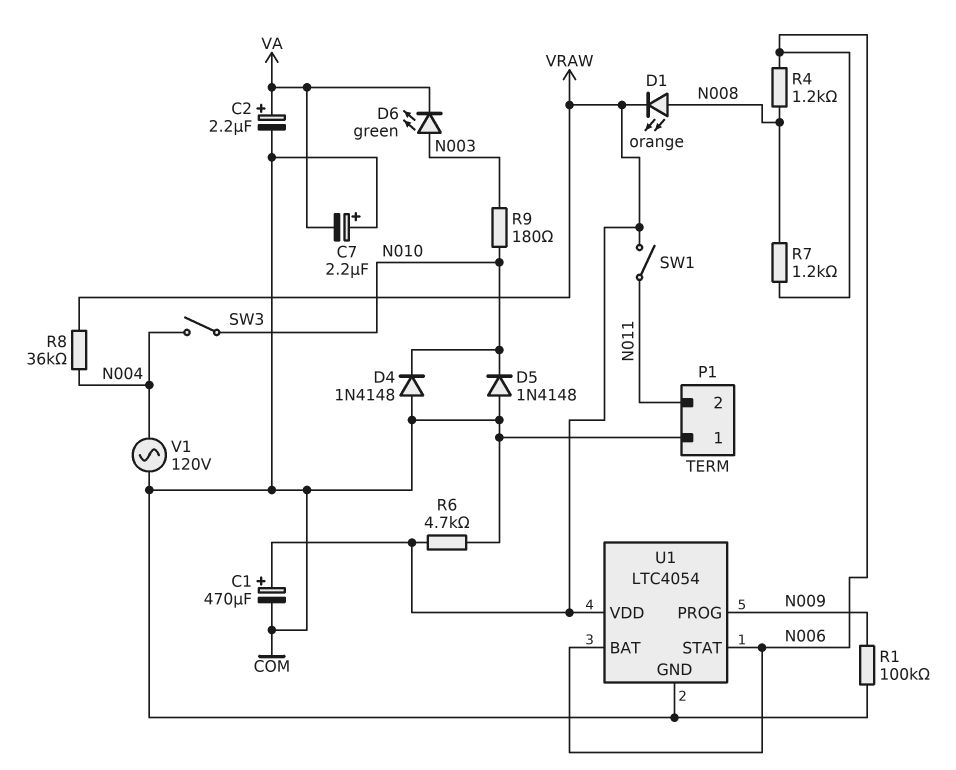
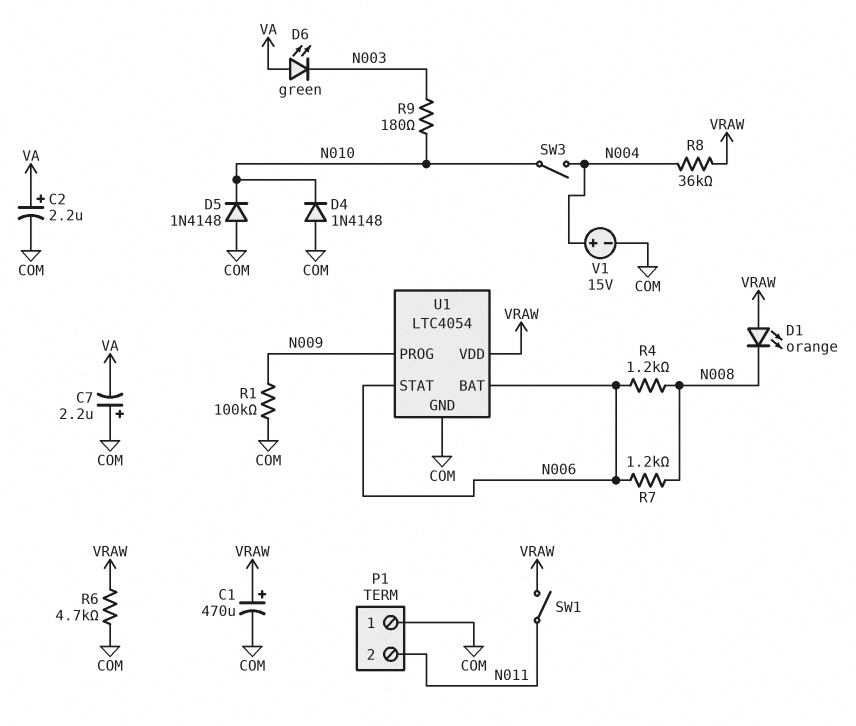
D1: LED orange (A N008, K VRAW) -> LED orange (A VRAW, K N008)
D6: LED green (A N003, K VA) -> LED green (A VA, K N003)
V1: AC 120V (COM, N004) -> 15V (plus N004, minus COM)

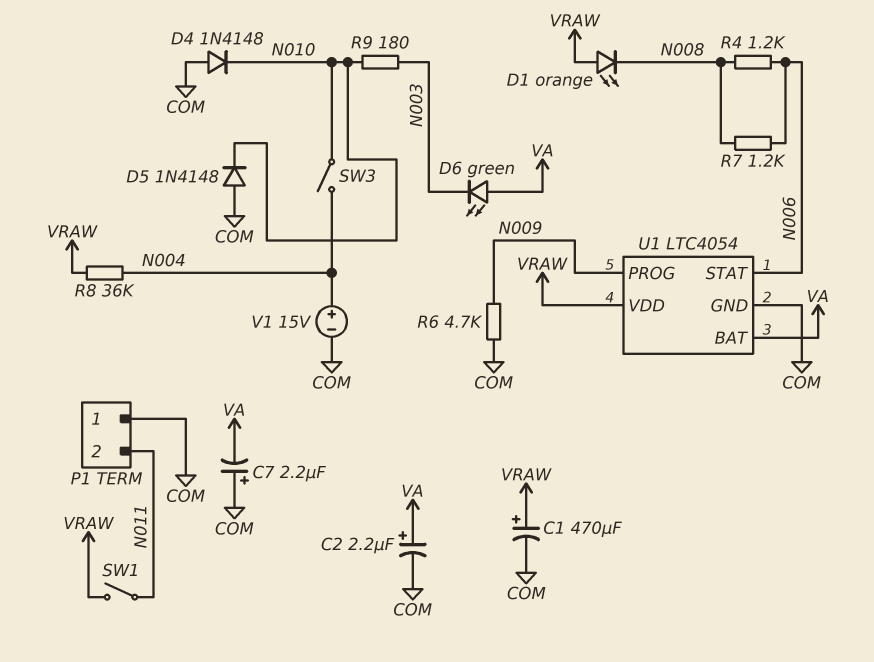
R1: 100k (COM, N009) -> none
R6: 4.7k (COM, VRAW) -> 4.7k (COM, N009)
U1 pin BAT: N006 -> VA

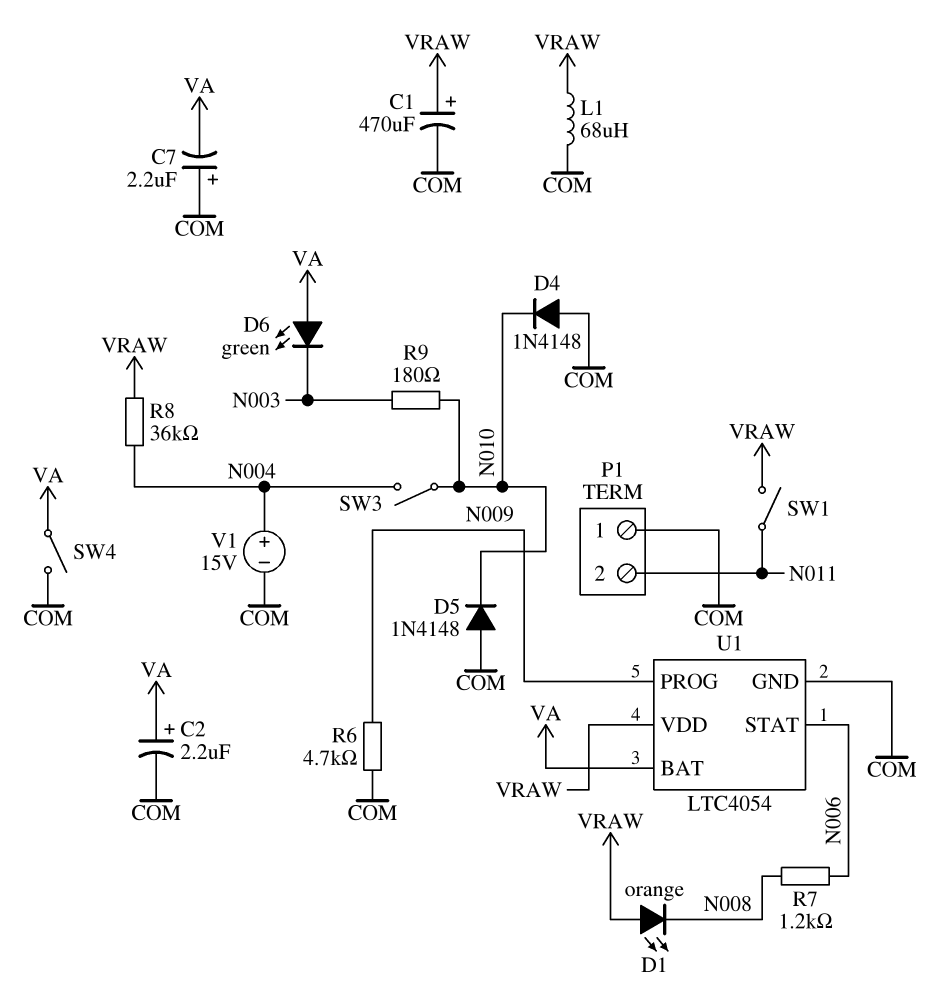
L1: none -> 68uH (COM, VRAW)
R4: 1.2k (N006, N008) -> none
SW4: none -> switch (COM, VA)

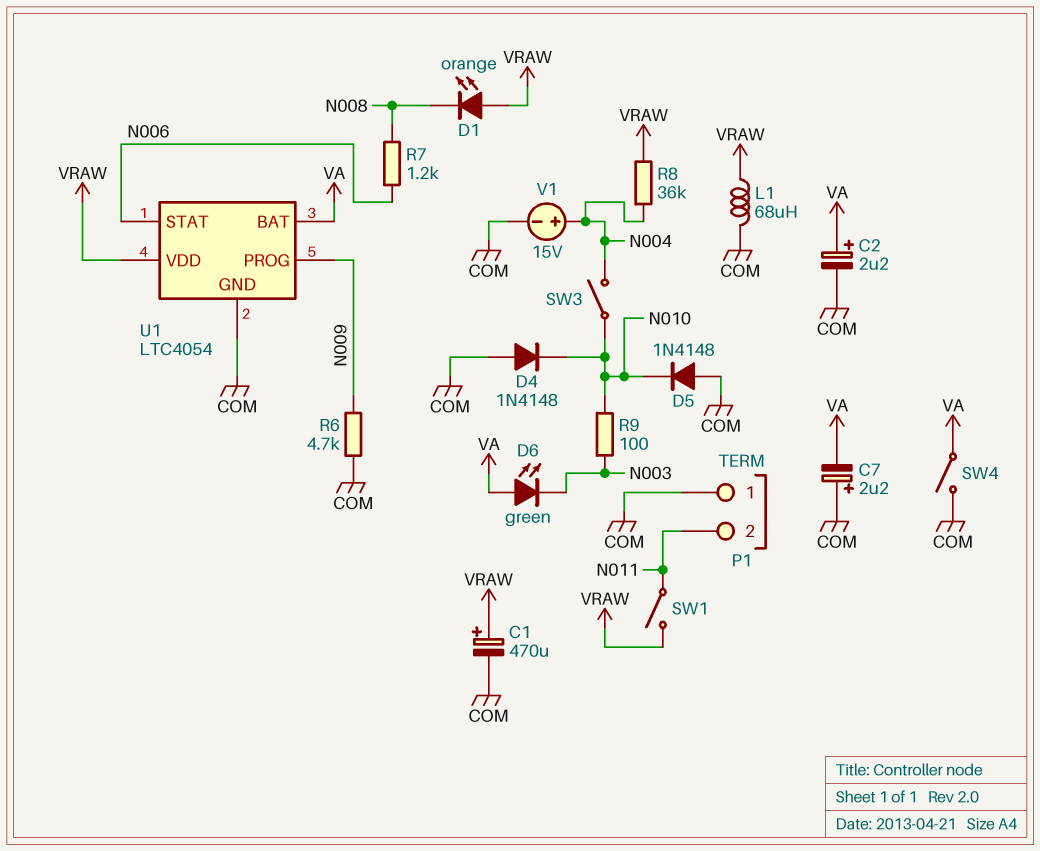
R9: 180 (N003, N010) -> 100 (N003, N010)

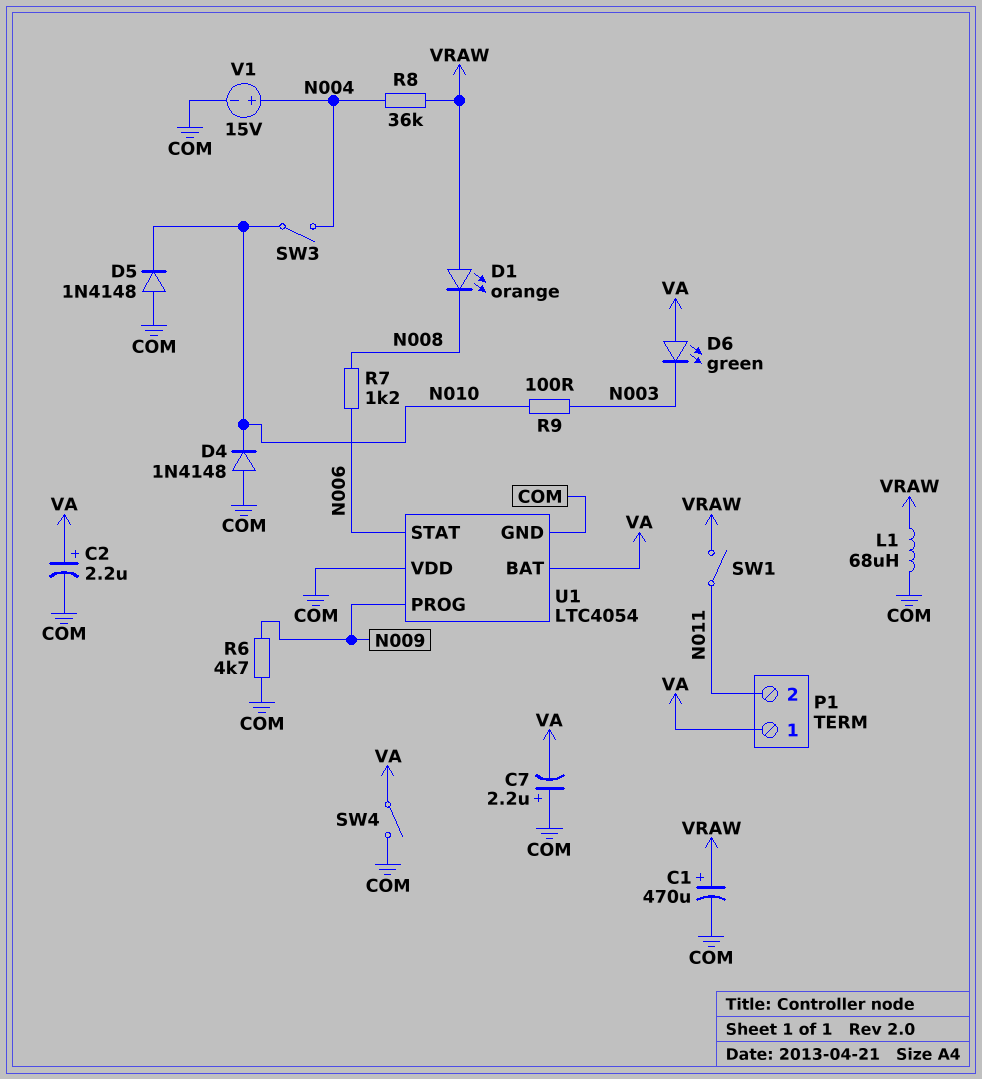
P1 pin 1: COM -> VA
U1 pin VDD: VRAW -> COM

